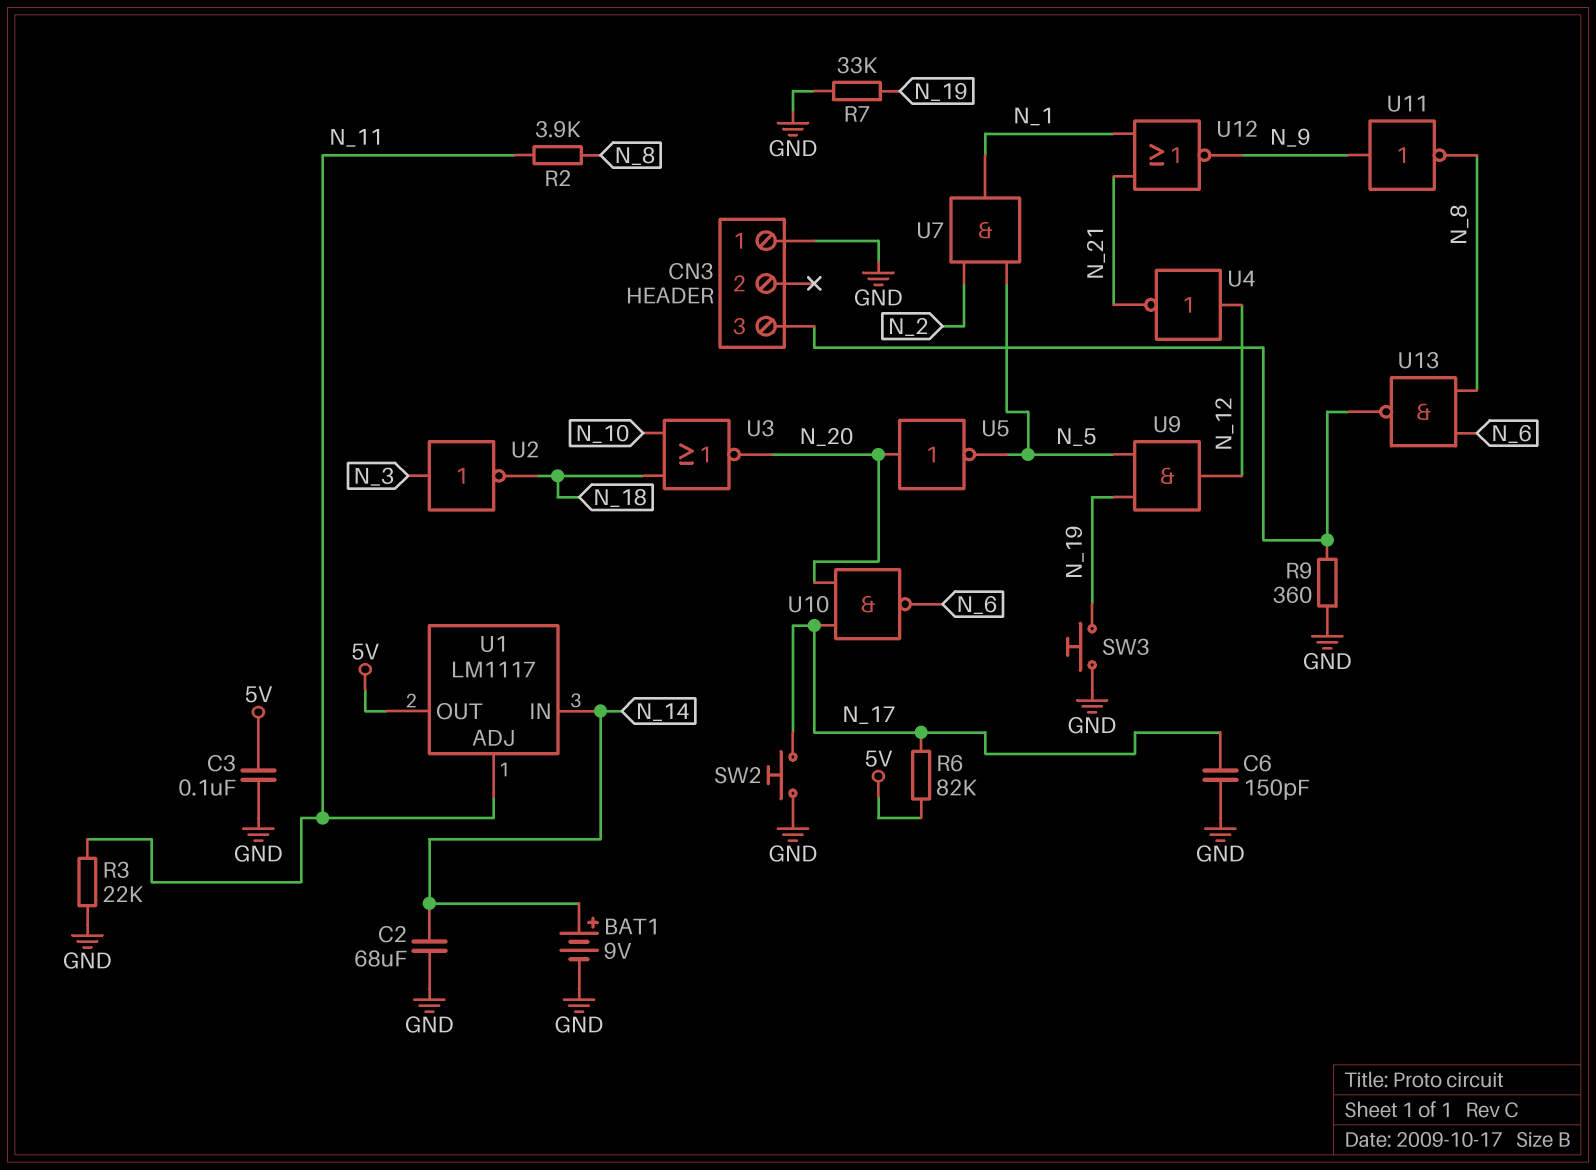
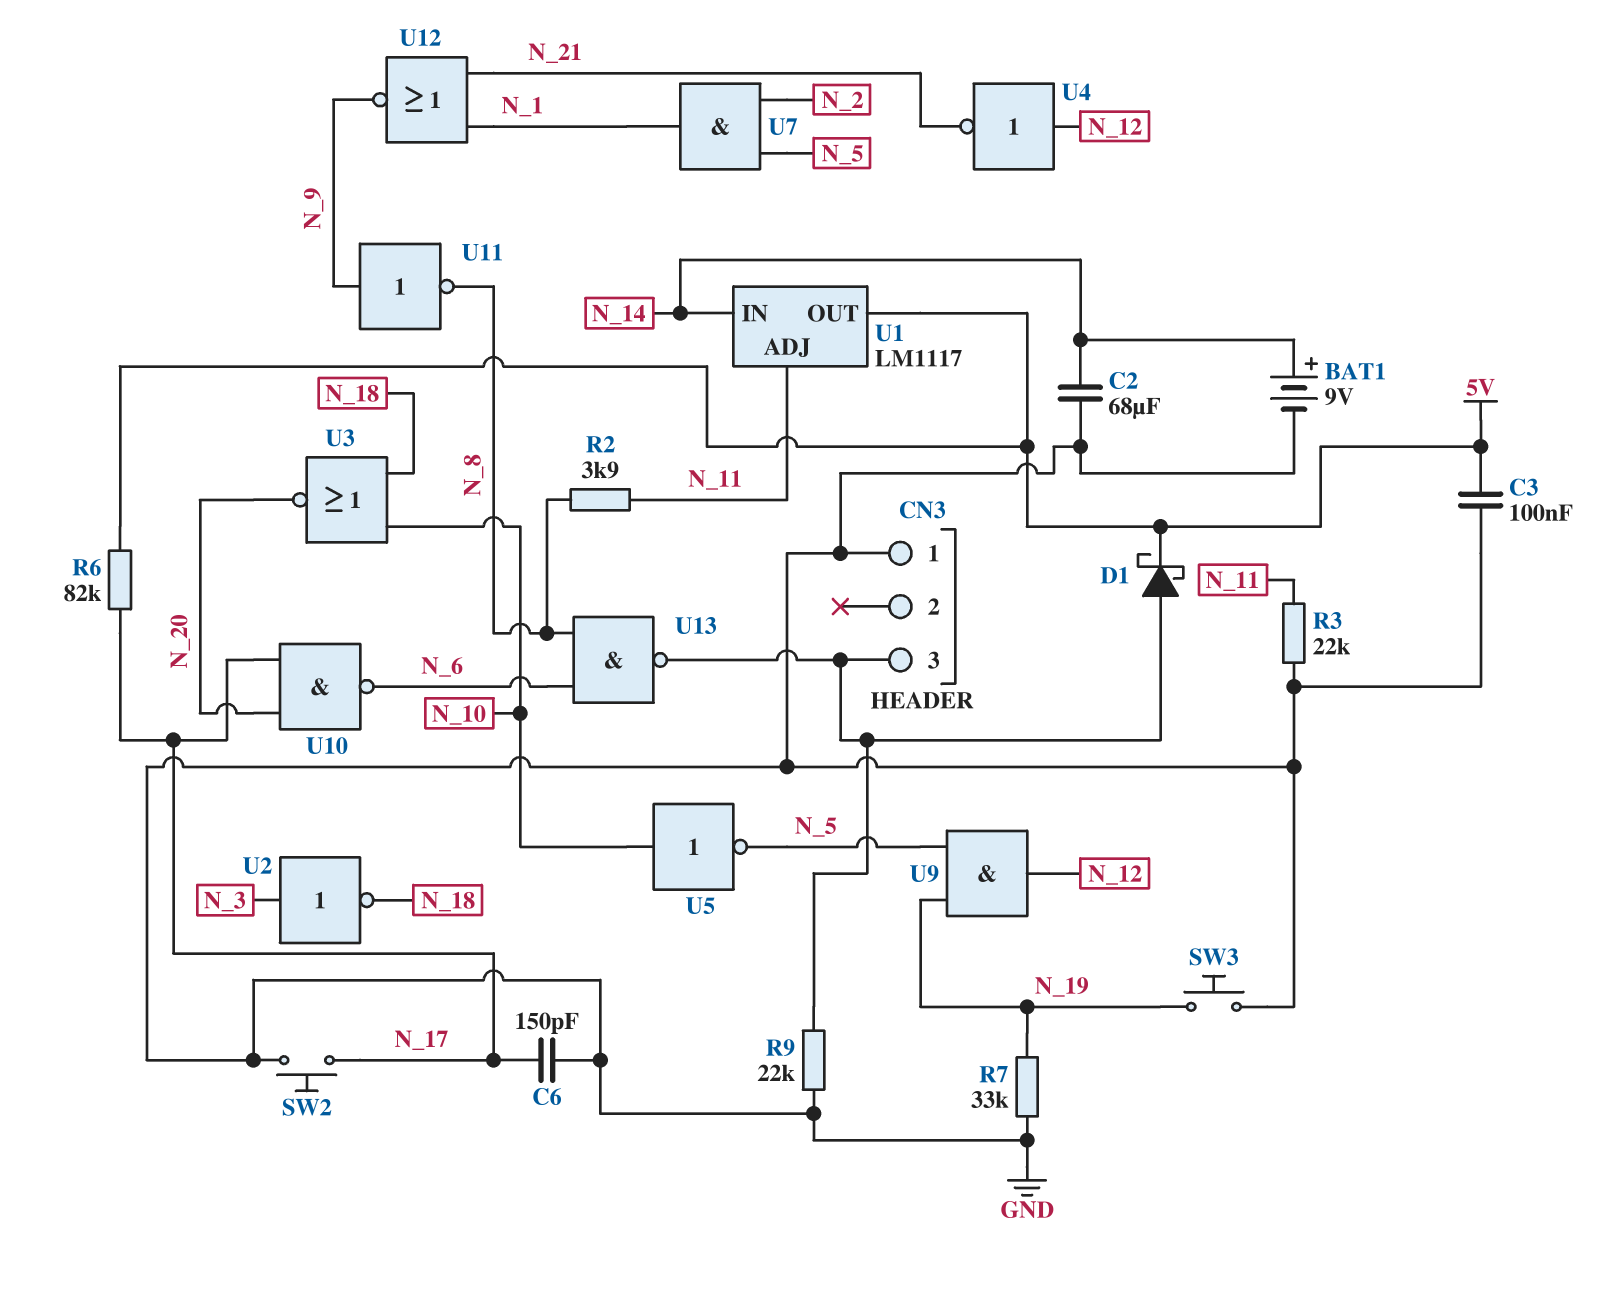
D1: none -> schottky (A CN3/3, K 5V)
R9: 360 (CN3/3, GND) -> 22k (CN3/3, GND)
U5: NOT (in N_20, out N_5) -> NOT (in N_10, out N_5)

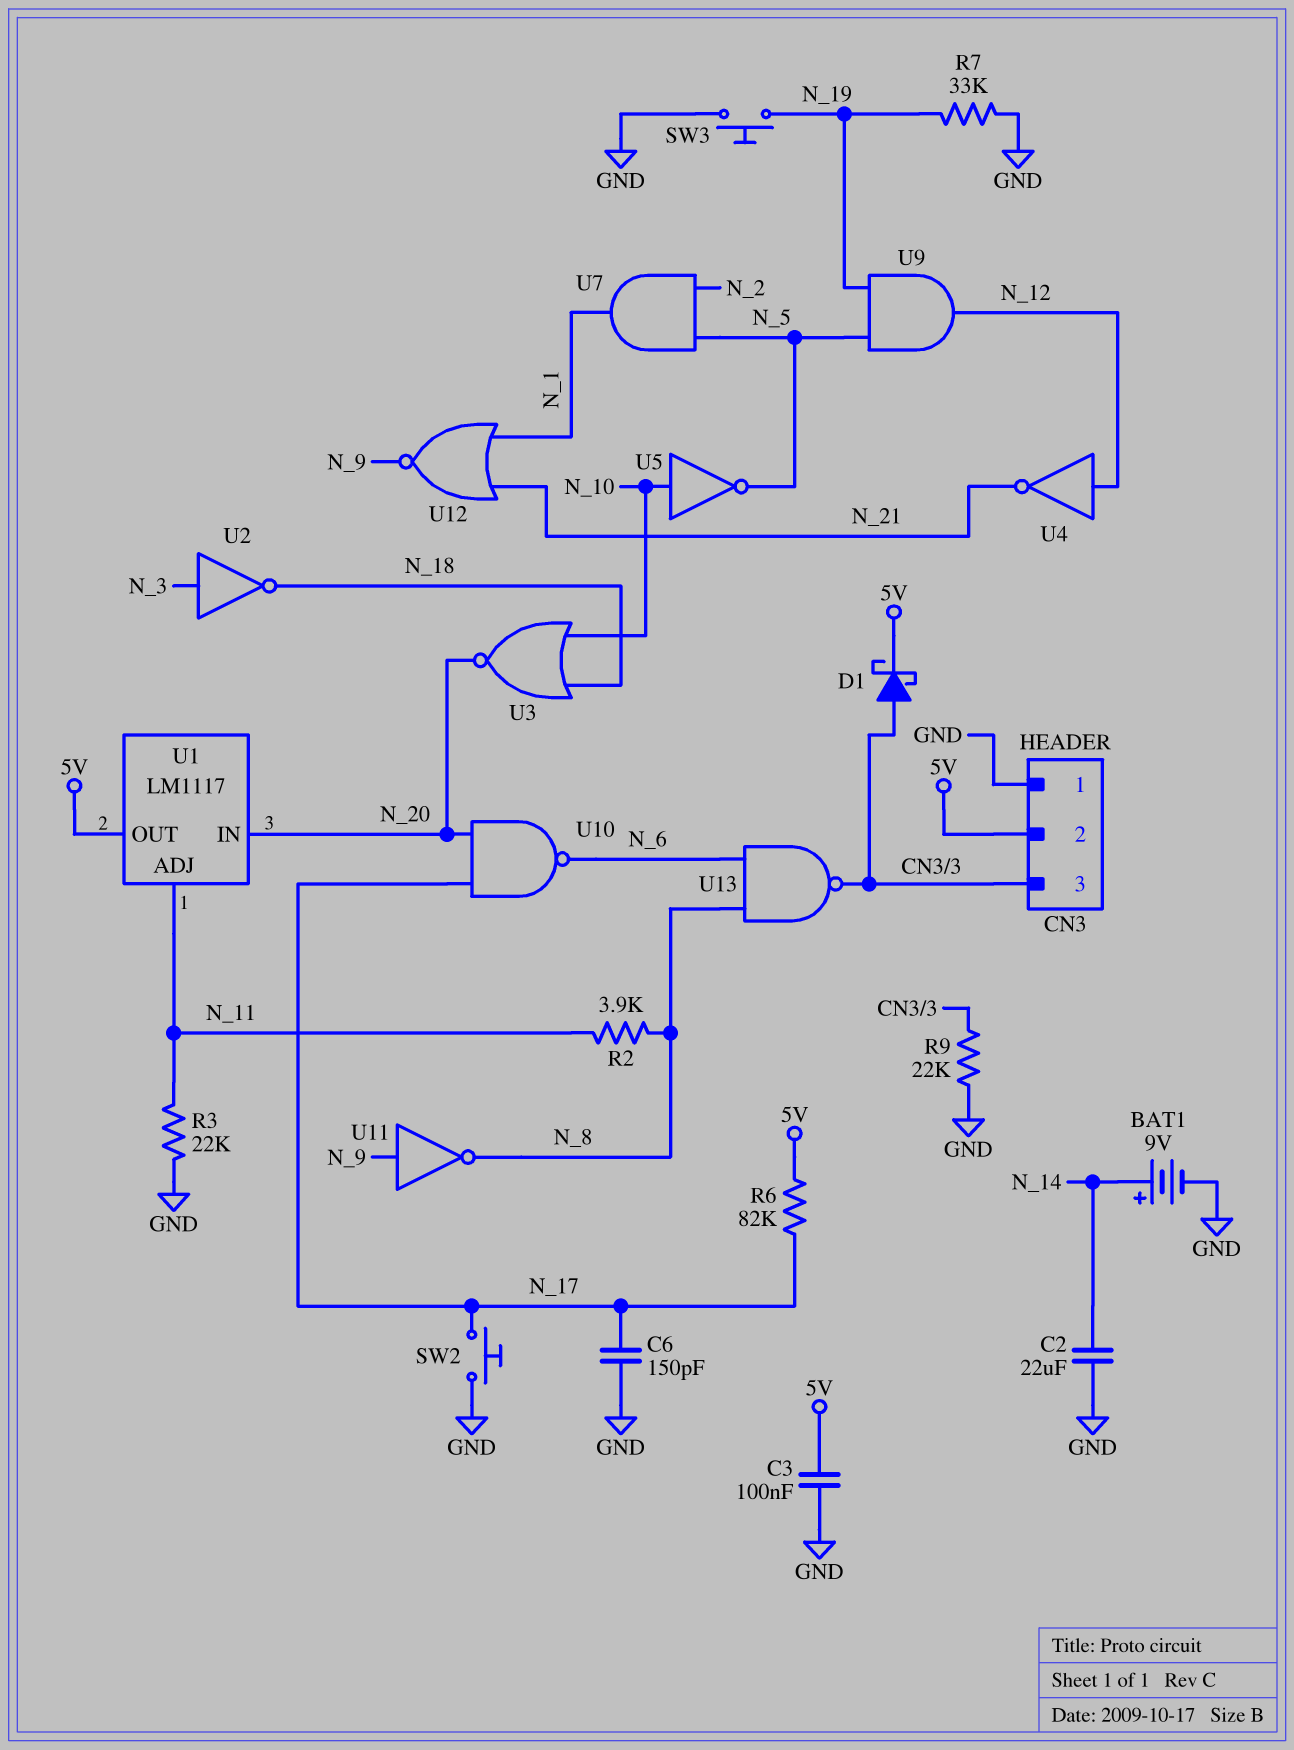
C2: 68uF (GND, N_14) -> 22uF (GND, N_14)
CN3 pin 2: none -> 5V
U1 pin IN: N_14 -> N_20

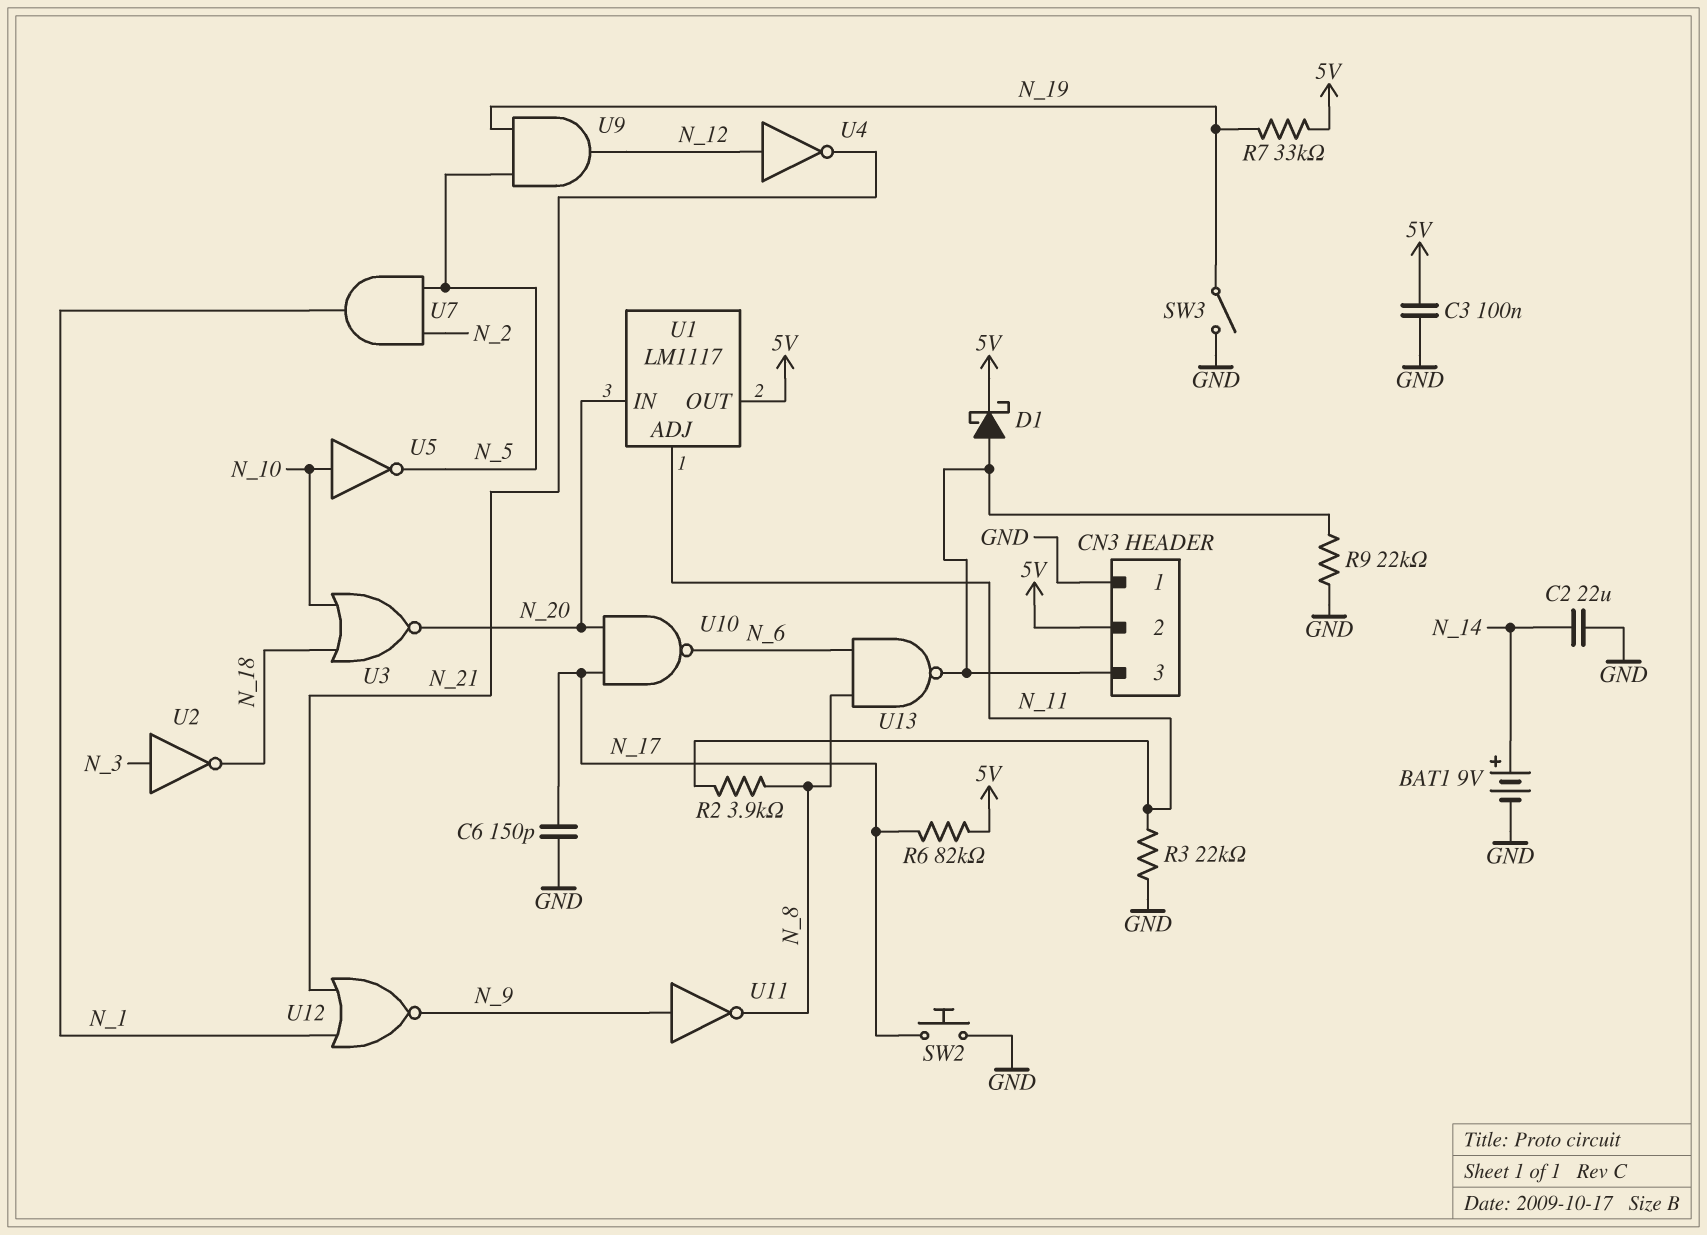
R7: 33k (GND, N_19) -> 33k (5V, N_19)
SW3: button (GND, N_19) -> switch (GND, N_19)

